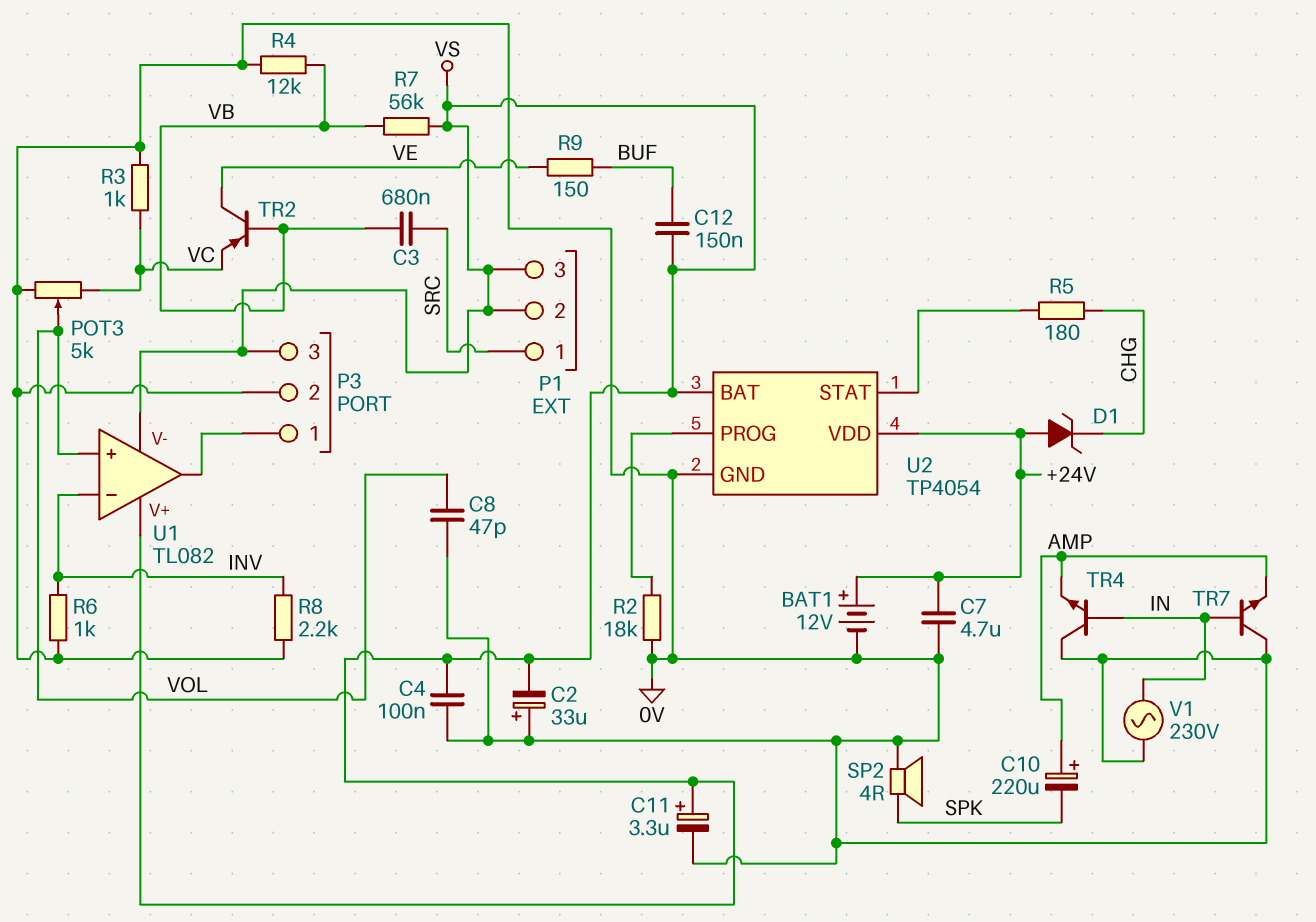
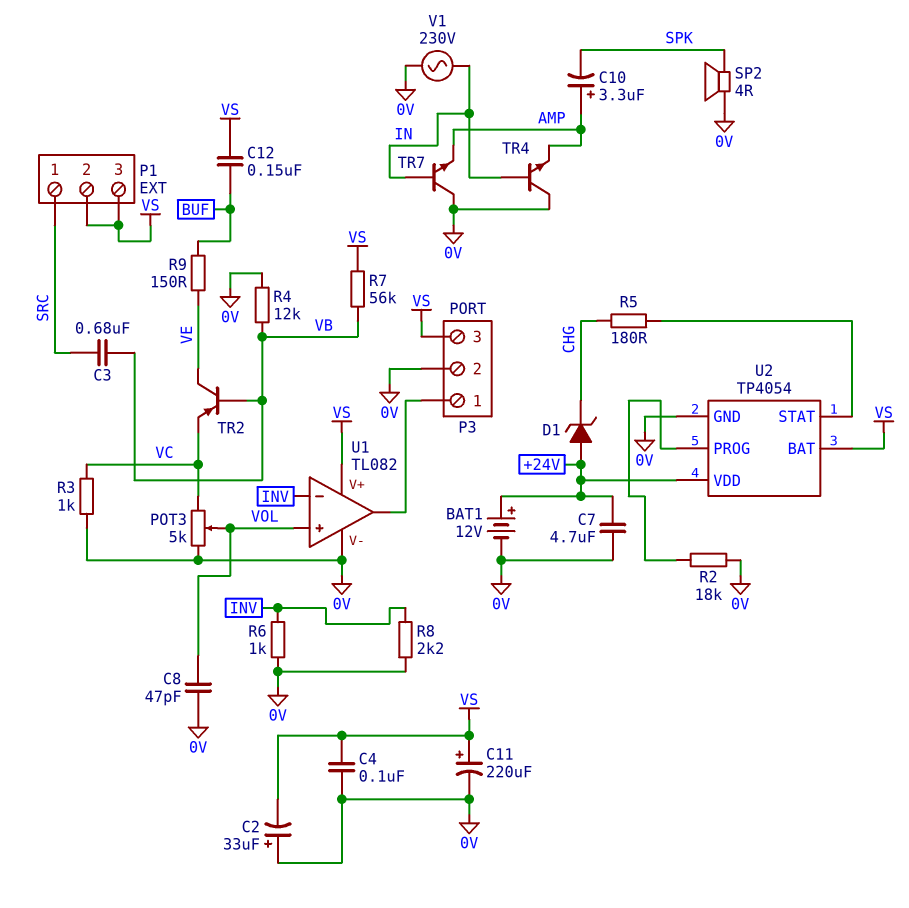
C10: 220uF (plus AMP, minus SPK) -> 3.3uF (plus AMP, minus SPK)
C11: 3.3uF (plus VS, minus 0V) -> 220uF (plus VS, minus 0V)
U1 pin V-: VS -> 0V

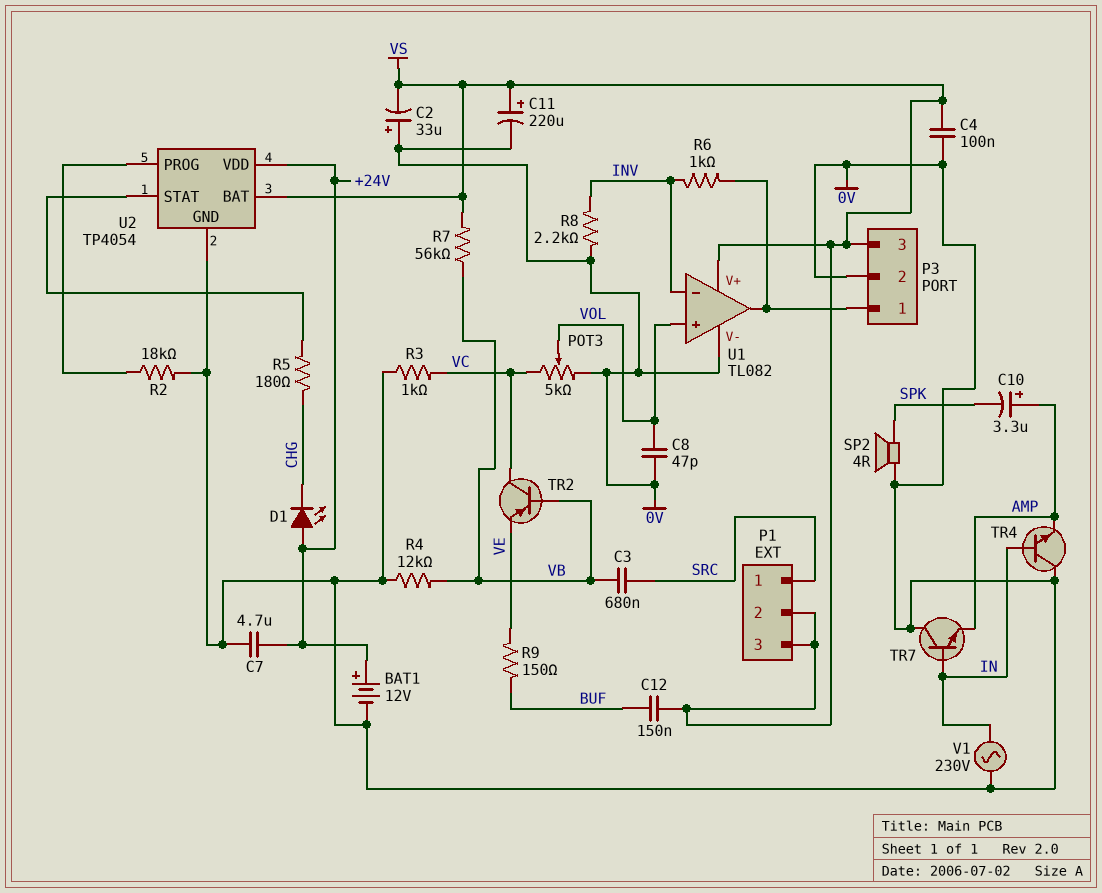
D1: zener (A +24V, K CHG) -> LED (A +24V, K CHG)
R6: 1k (0V, INV) -> 1k (INV, P3/1)
TR2: PNP (B VB, C VE, E VC) -> PNP (B VB, C VC, E VE)

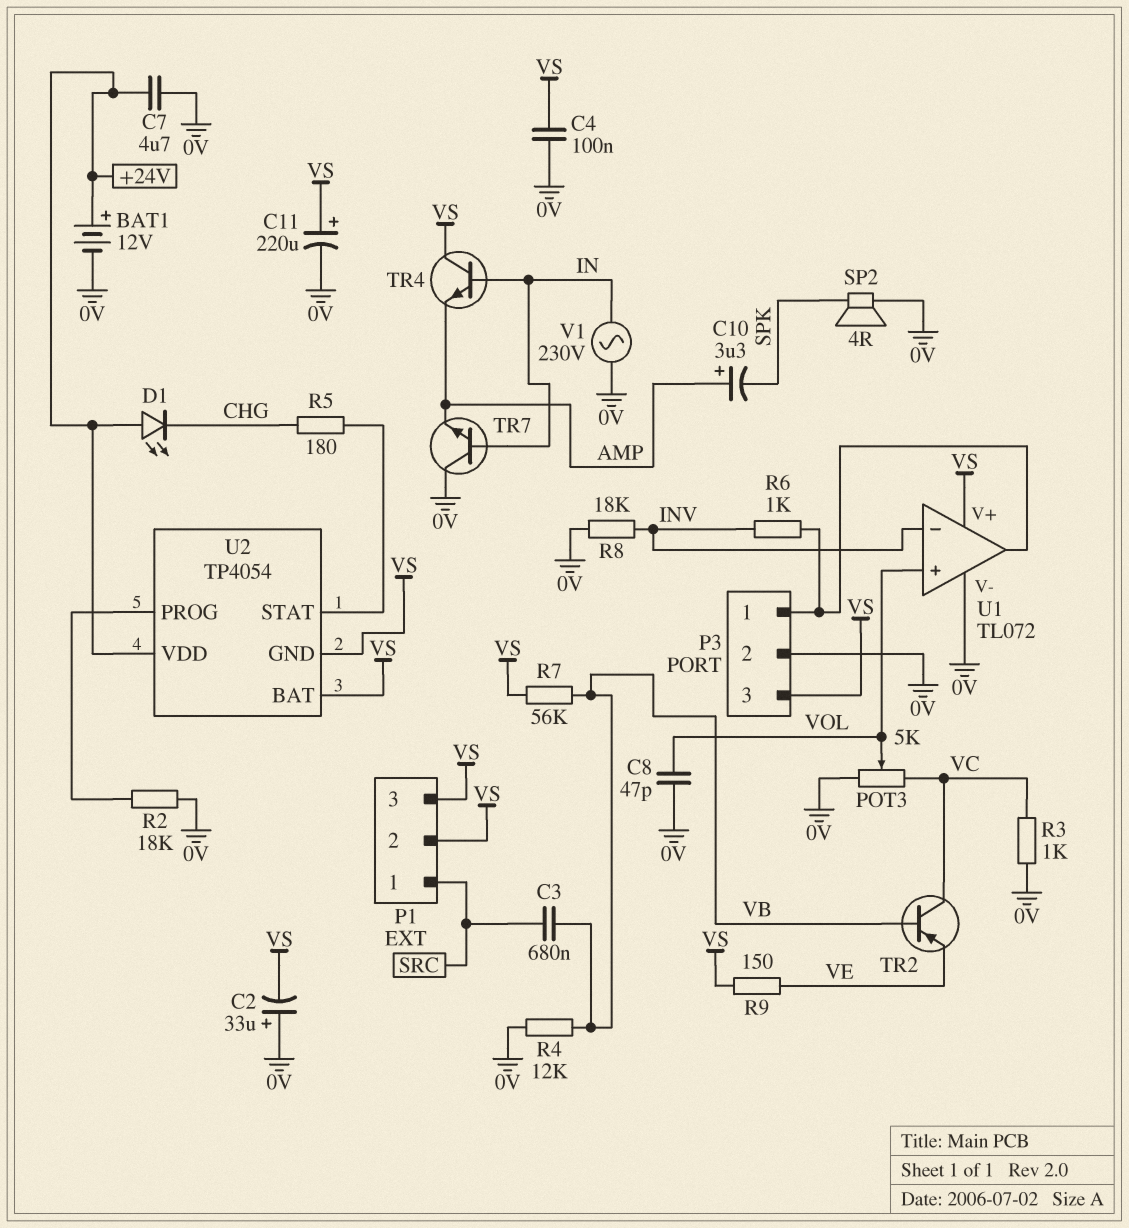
C12: 150nF (BUF, VS) -> none
R8: 2.2k (0V, INV) -> 18k (0V, INV)
R9: 150 (BUF, VE) -> 150 (VE, VS)
TR4: NPN (B IN, C 0V, E AMP) -> NPN (B IN, C VS, E AMP)
U1: TL082 -> TL072
U2 pin GND: 0V -> VS

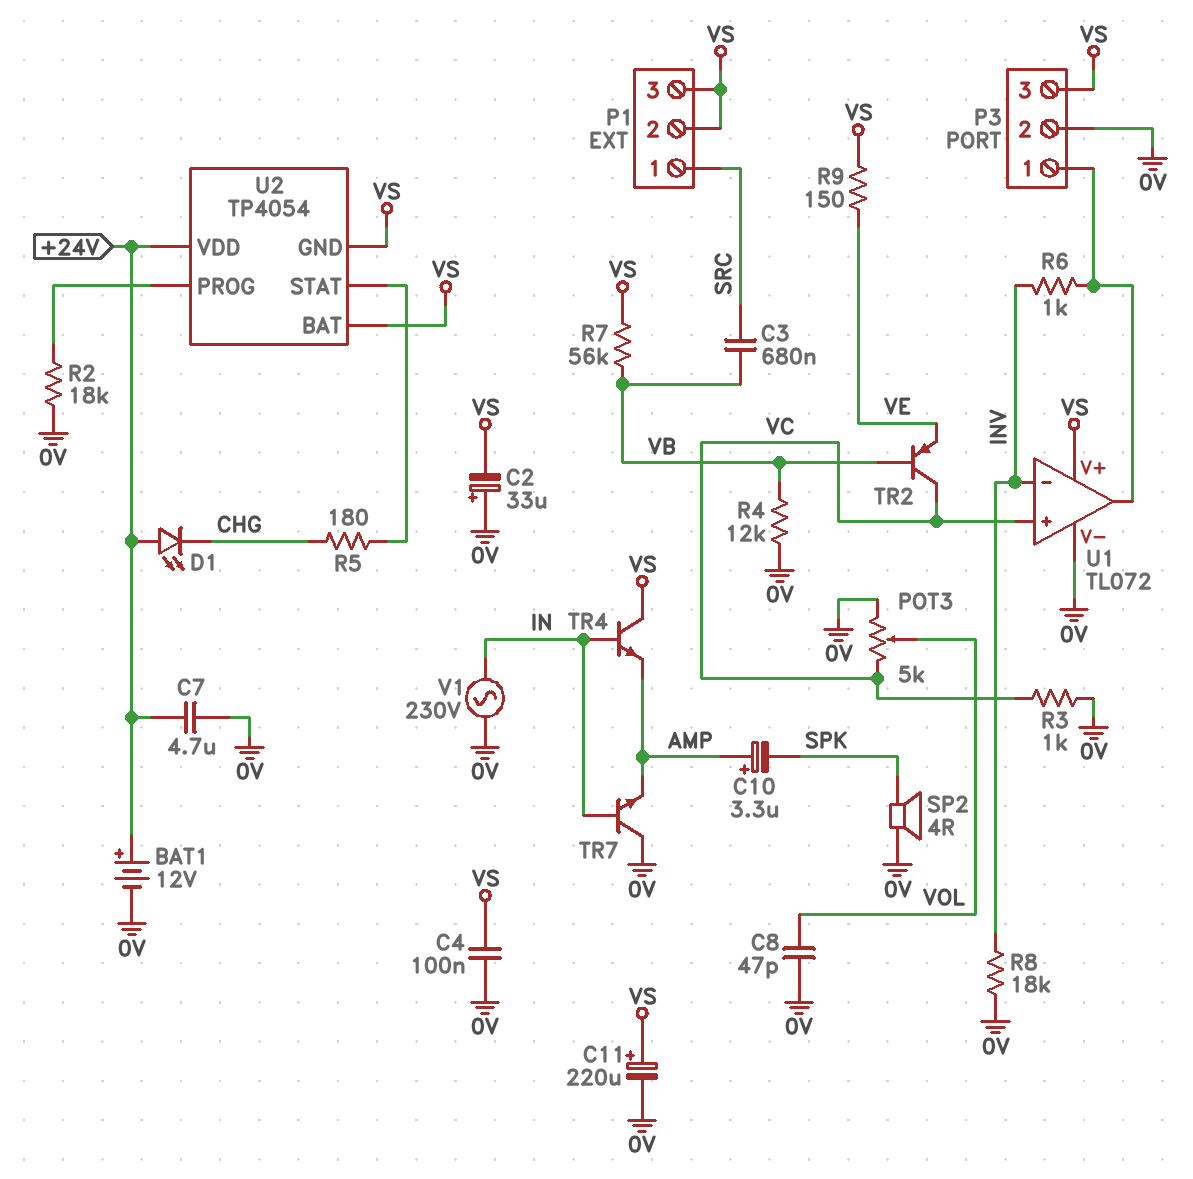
U1 pin in+: VOL -> VC

